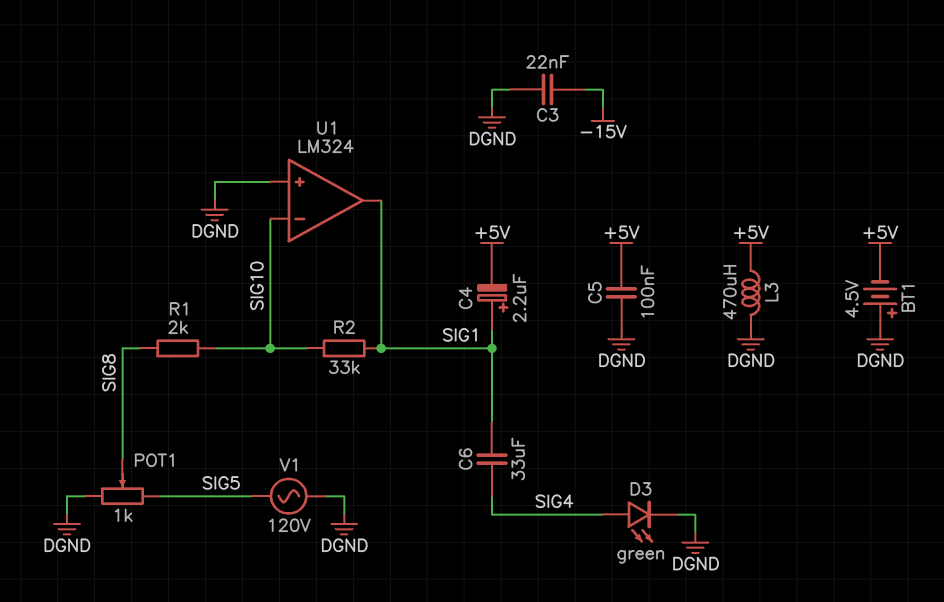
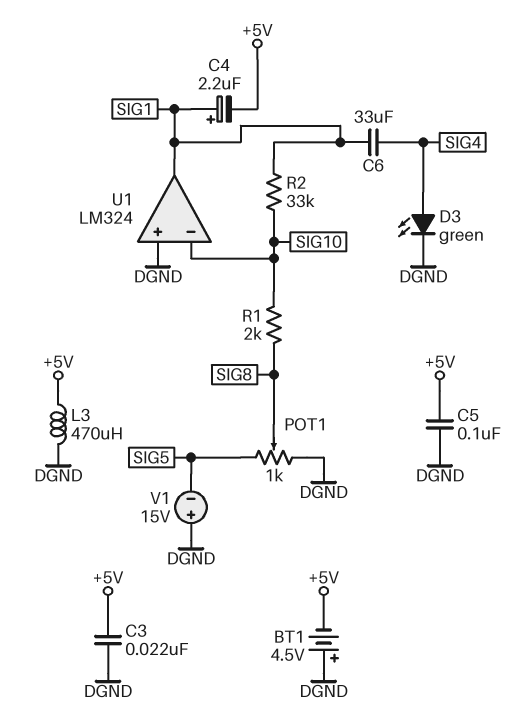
C3: 22nF (-15V, DGND) -> 22nF (+5V, DGND)
V1: AC 120V (DGND, SIG5) -> 15V (plus DGND, minus SIG5)

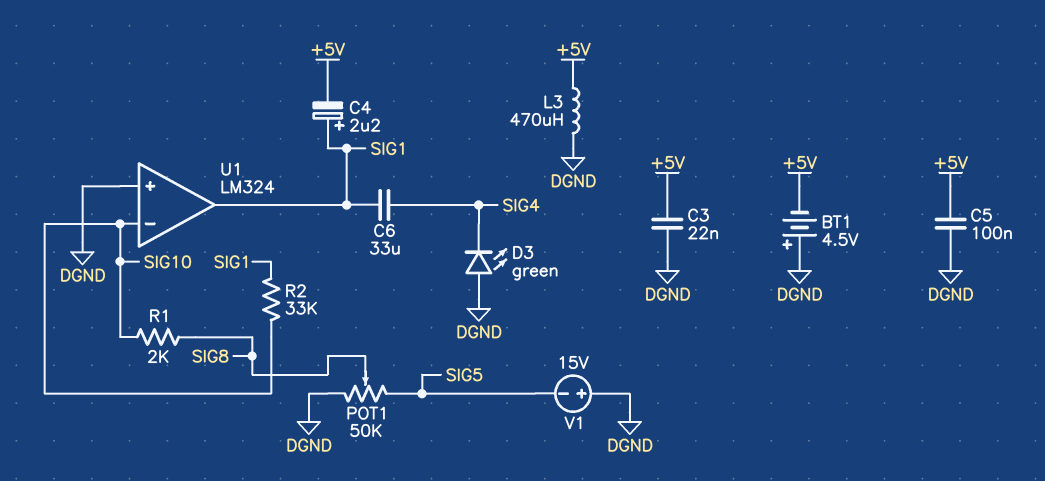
D3: LED green (A SIG4, K DGND) -> LED green (A DGND, K SIG4)
POT1: 1k (DGND, SIG5, wiper SIG8) -> 50k (DGND, SIG5, wiper SIG8)

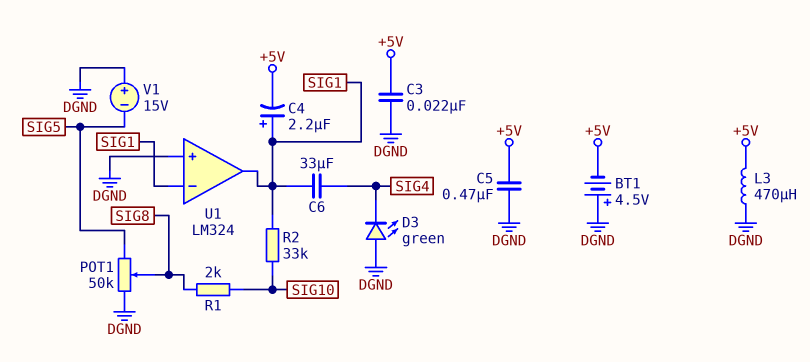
C5: 100nF (+5V, DGND) -> 470nF (+5V, DGND)
U1 pin in-: SIG10 -> SIG1

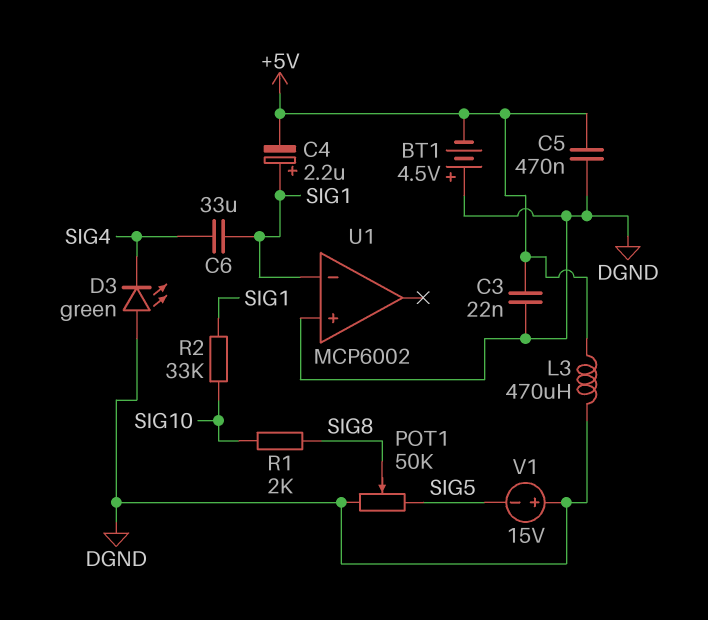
U1: LM324 -> MCP6002
U1 pin out: SIG1 -> none

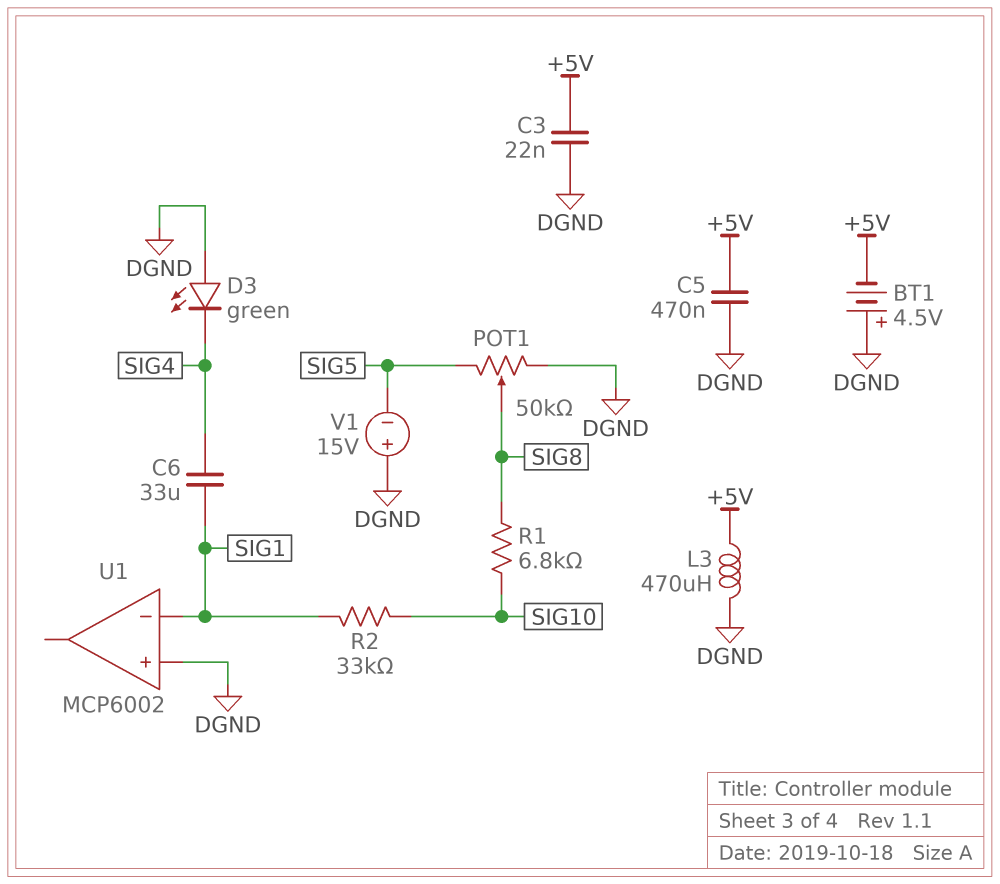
C4: 2.2uF (plus SIG1, minus +5V) -> none
R1: 2k (SIG8, SIG10) -> 6.8k (SIG8, SIG10)

